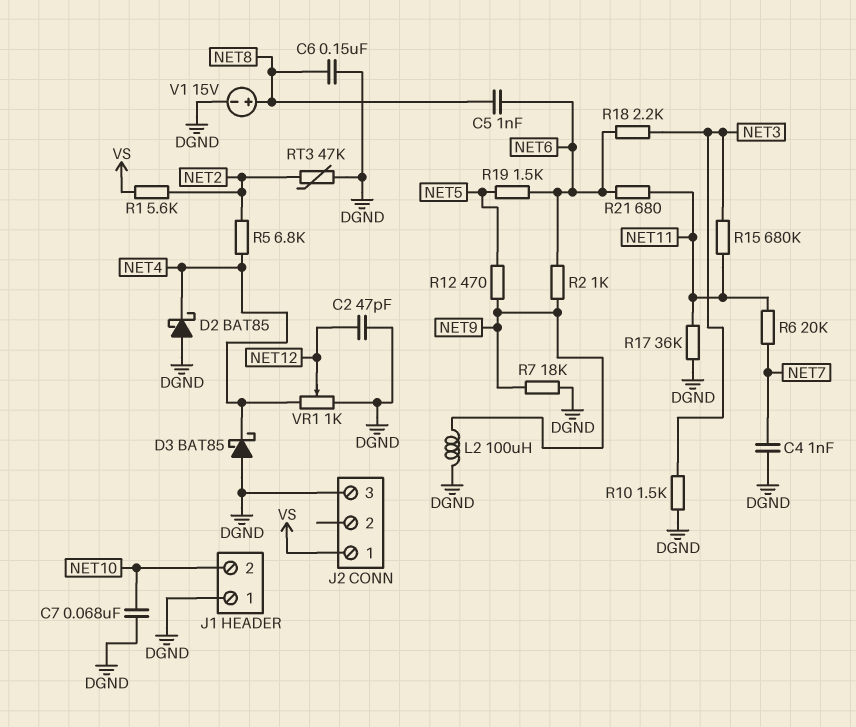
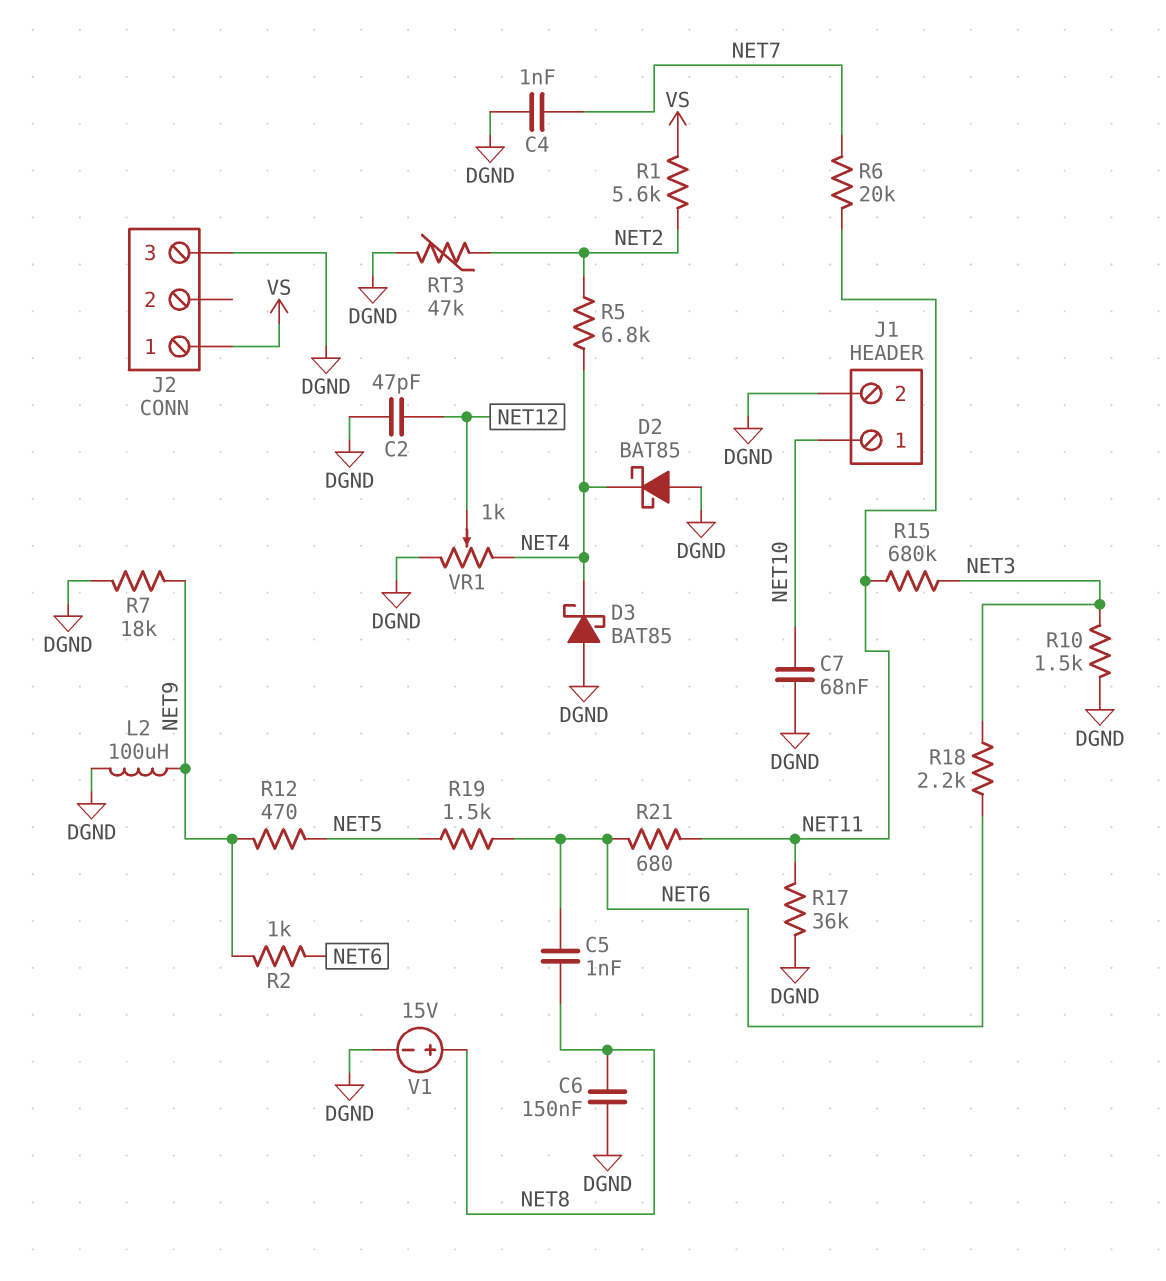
J1 pin 1: DGND -> NET10
J1 pin 2: NET10 -> DGND

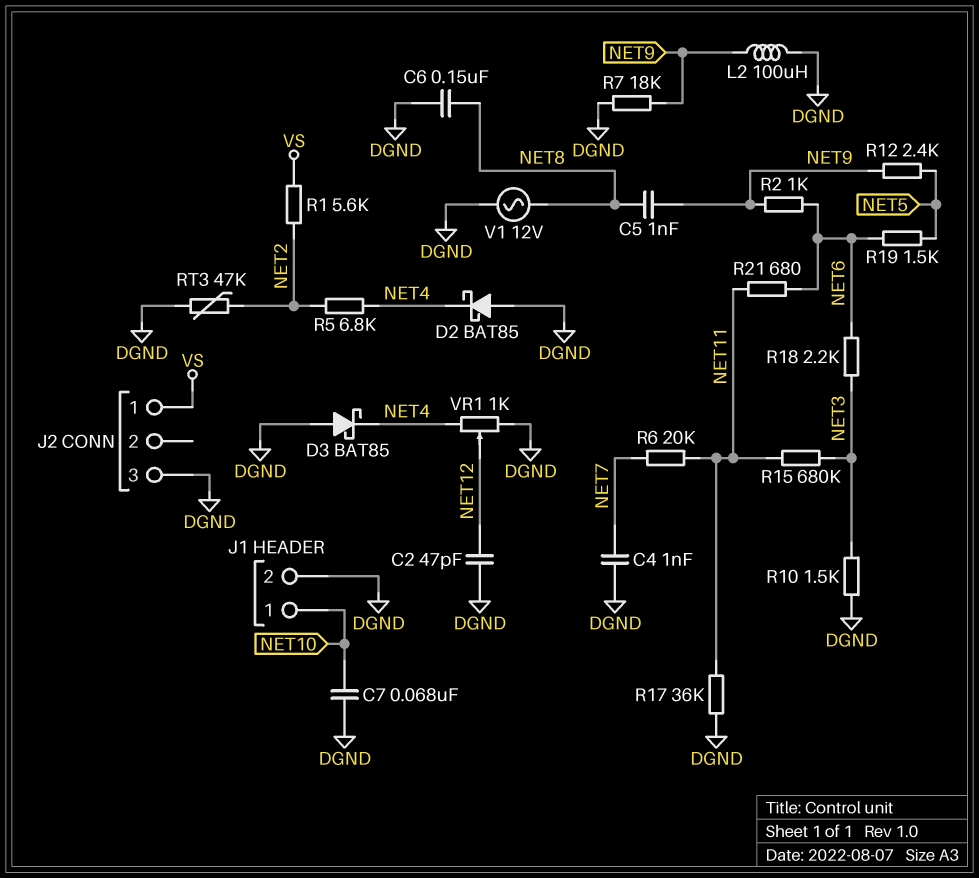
C5: 1nF (NET6, NET8) -> 1nF (NET8, NET9)
R12: 470 (NET5, NET9) -> 2.4k (NET5, NET9)
V1: 15V (plus NET8, minus DGND) -> AC 12V (DGND, NET8)

